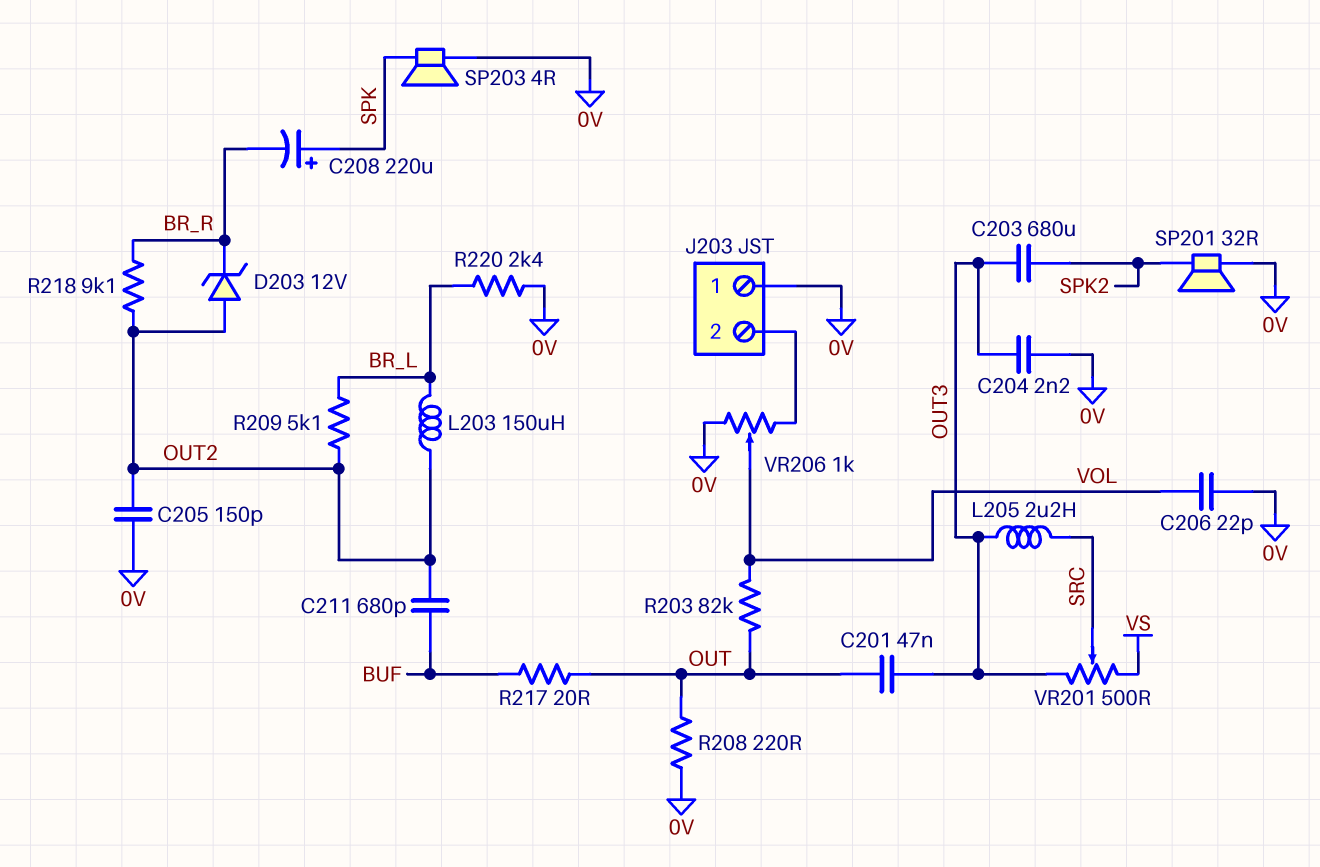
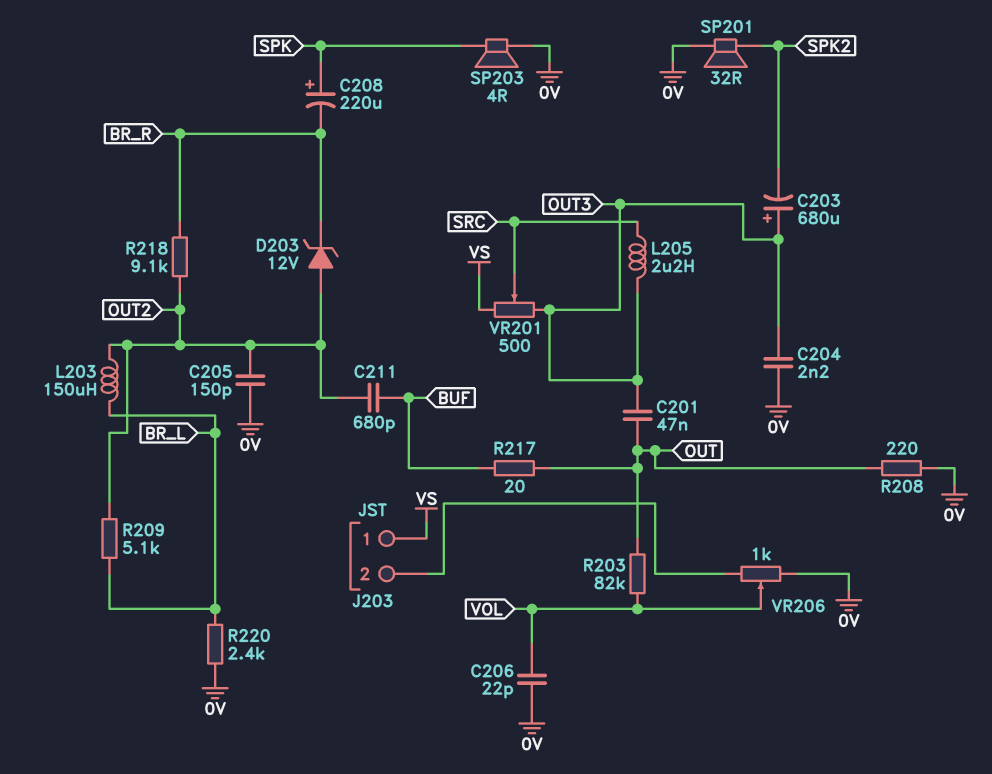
C203: 680uF (OUT3, SPK2) -> 680uF (plus OUT3, minus SPK2)
J203 pin 1: 0V -> VS

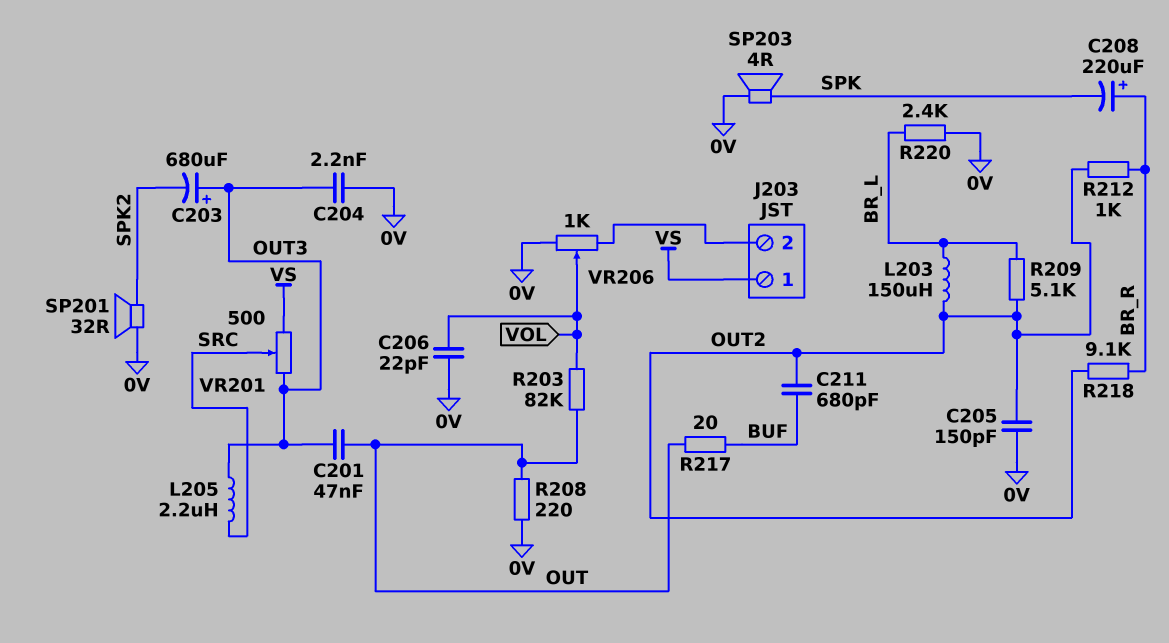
C208: 220uF (plus SPK, minus BR_R) -> 220uF (plus BR_R, minus SPK)
D203: zener 12V (A OUT2, K BR_R) -> none
R212: none -> 1k (BR_R, OUT2)

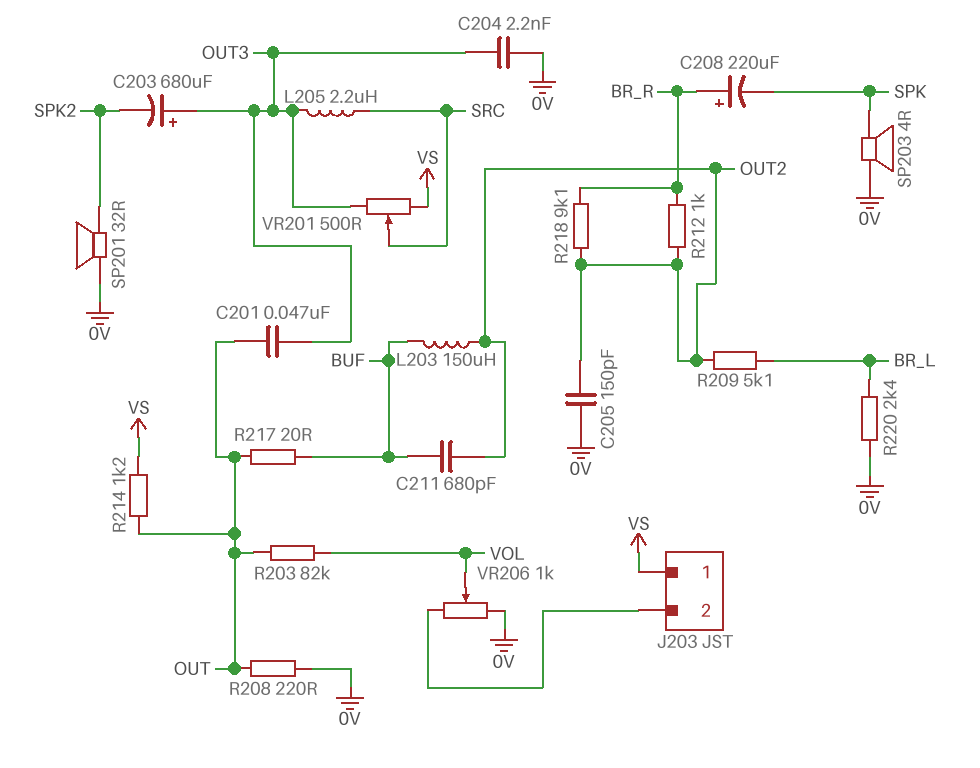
C206: 22pF (0V, VOL) -> none
L203: 150uH (BR_L, OUT2) -> 150uH (BUF, OUT2)
R214: none -> 1.2k (OUT, VS)

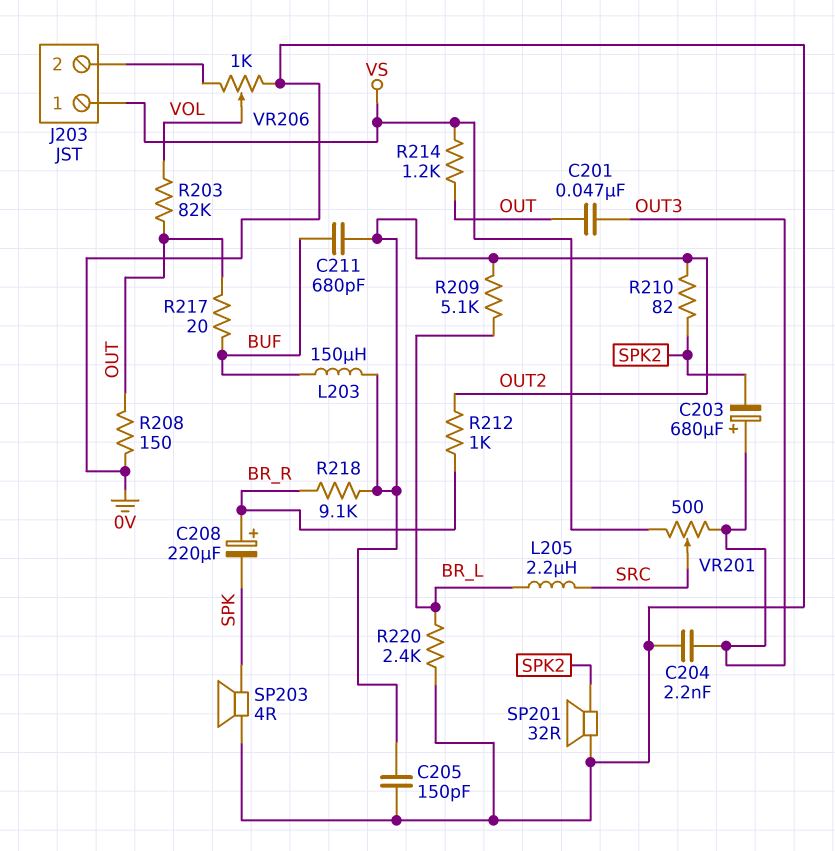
L205: 2.2uH (OUT3, SRC) -> 2.2uH (BR_L, SRC)
R208: 220 (0V, OUT) -> 150 (0V, OUT)
R210: none -> 82 (OUT2, SPK2)

